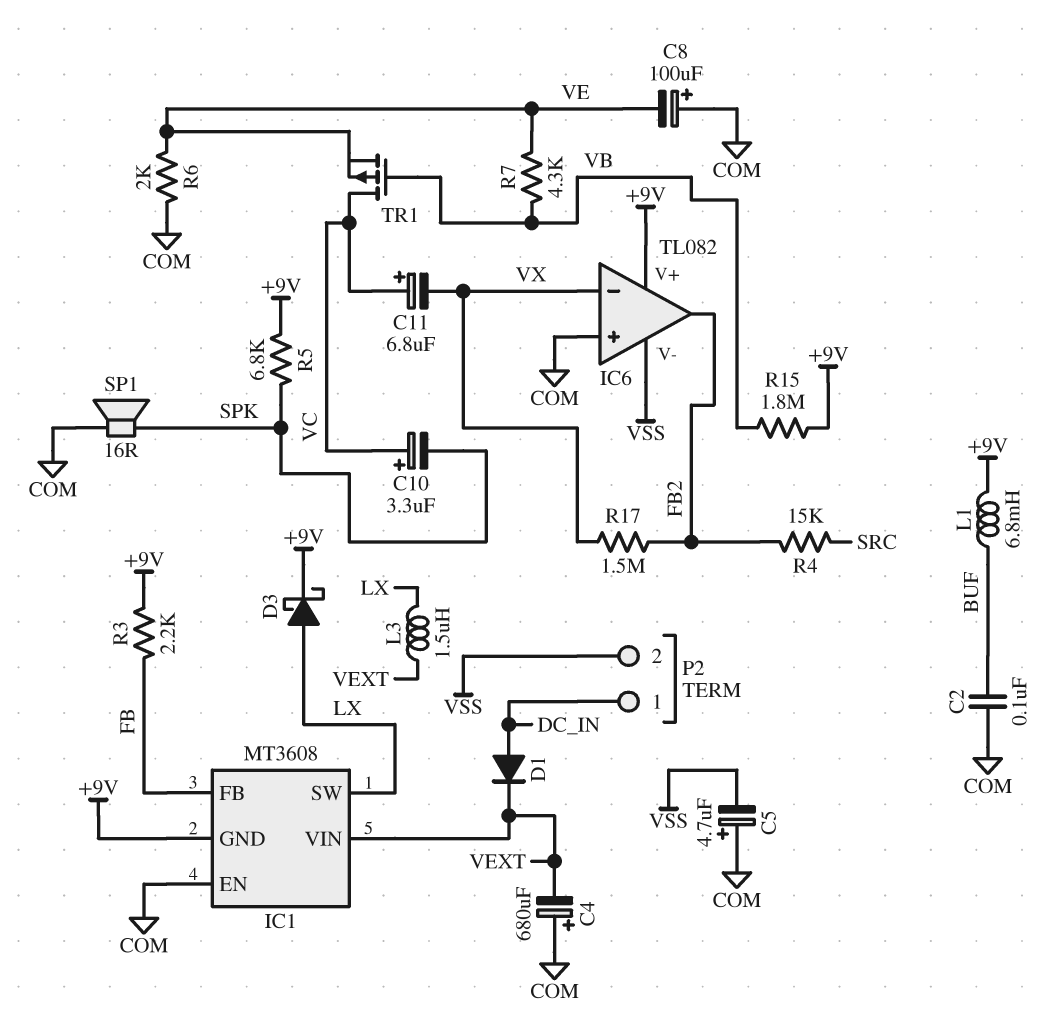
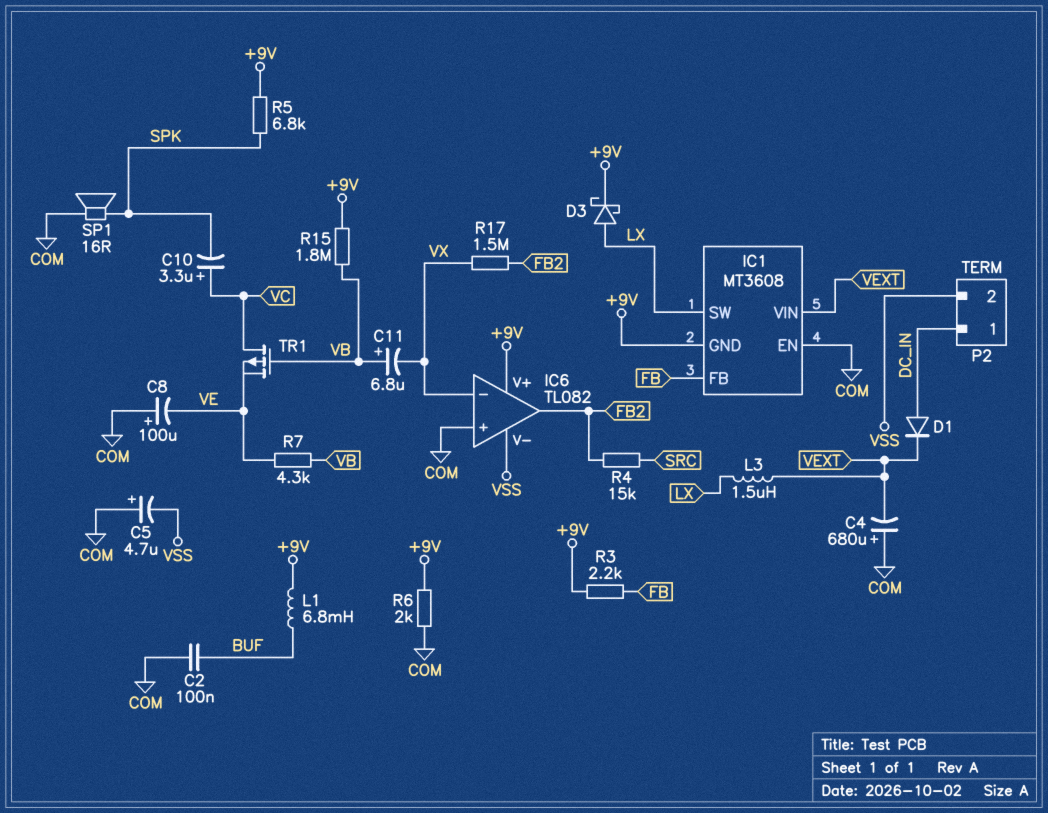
C11: 6.8uF (plus VC, minus VX) -> 6.8uF (plus VB, minus VX)
R6: 2k (COM, VE) -> 2k (+9V, COM)

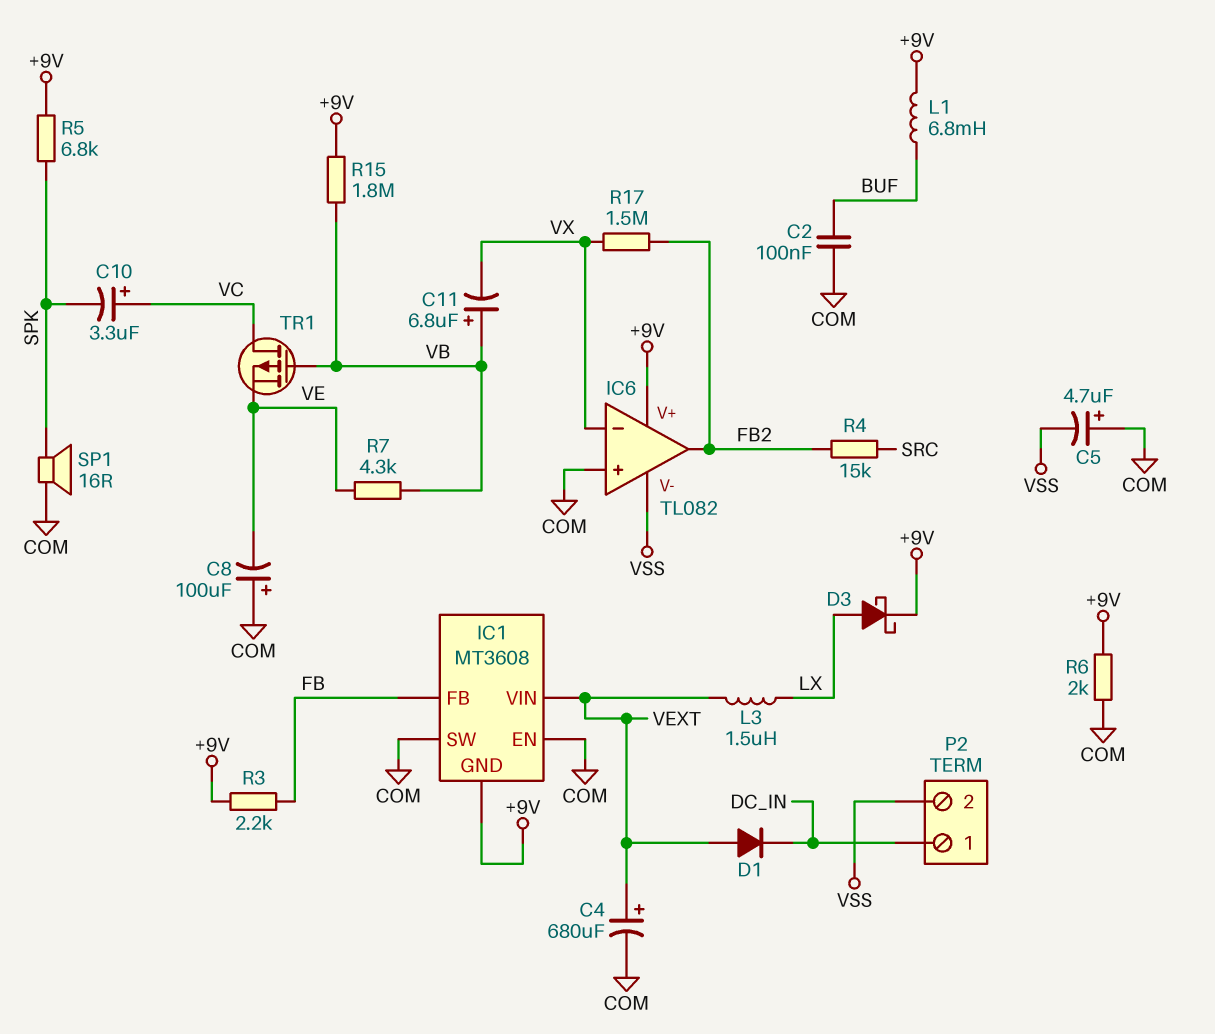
C4: 680uF (plus COM, minus VEXT) -> 680uF (plus VEXT, minus COM)
D1: diode (A DC_IN, K VEXT) -> diode (A VEXT, K DC_IN)
IC1 pin SW: LX -> COM

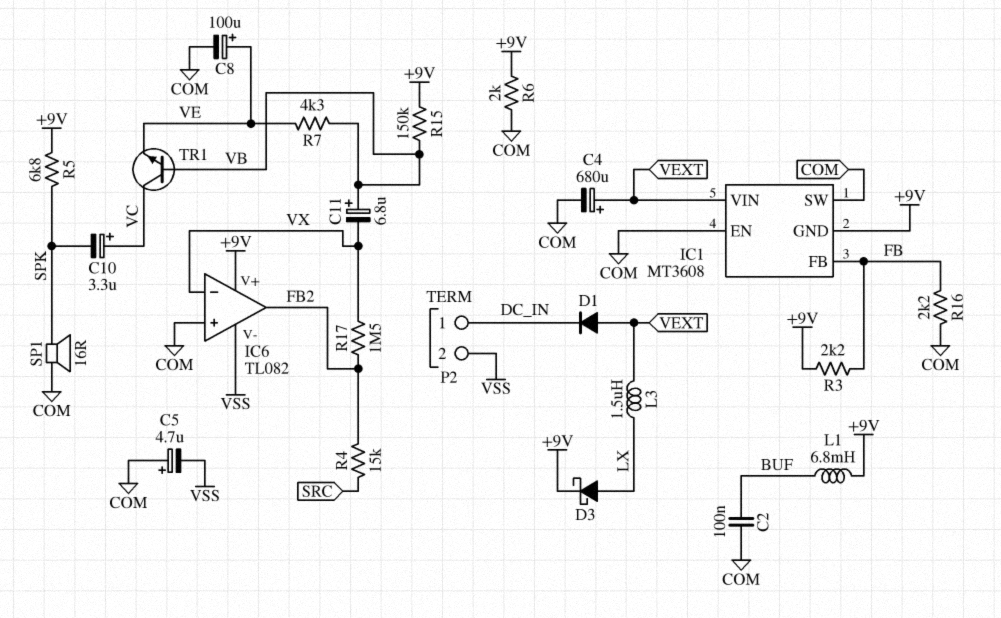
C8: 100uF (plus COM, minus VE) -> 100uF (plus VE, minus COM)
R15: 1.8M (+9V, VB) -> 150k (+9V, VB)
R16: none -> 2.2k (COM, FB)
TR1: PMOS (G VB, D VC, S VE) -> NPN (B VB, C VC, E VE)

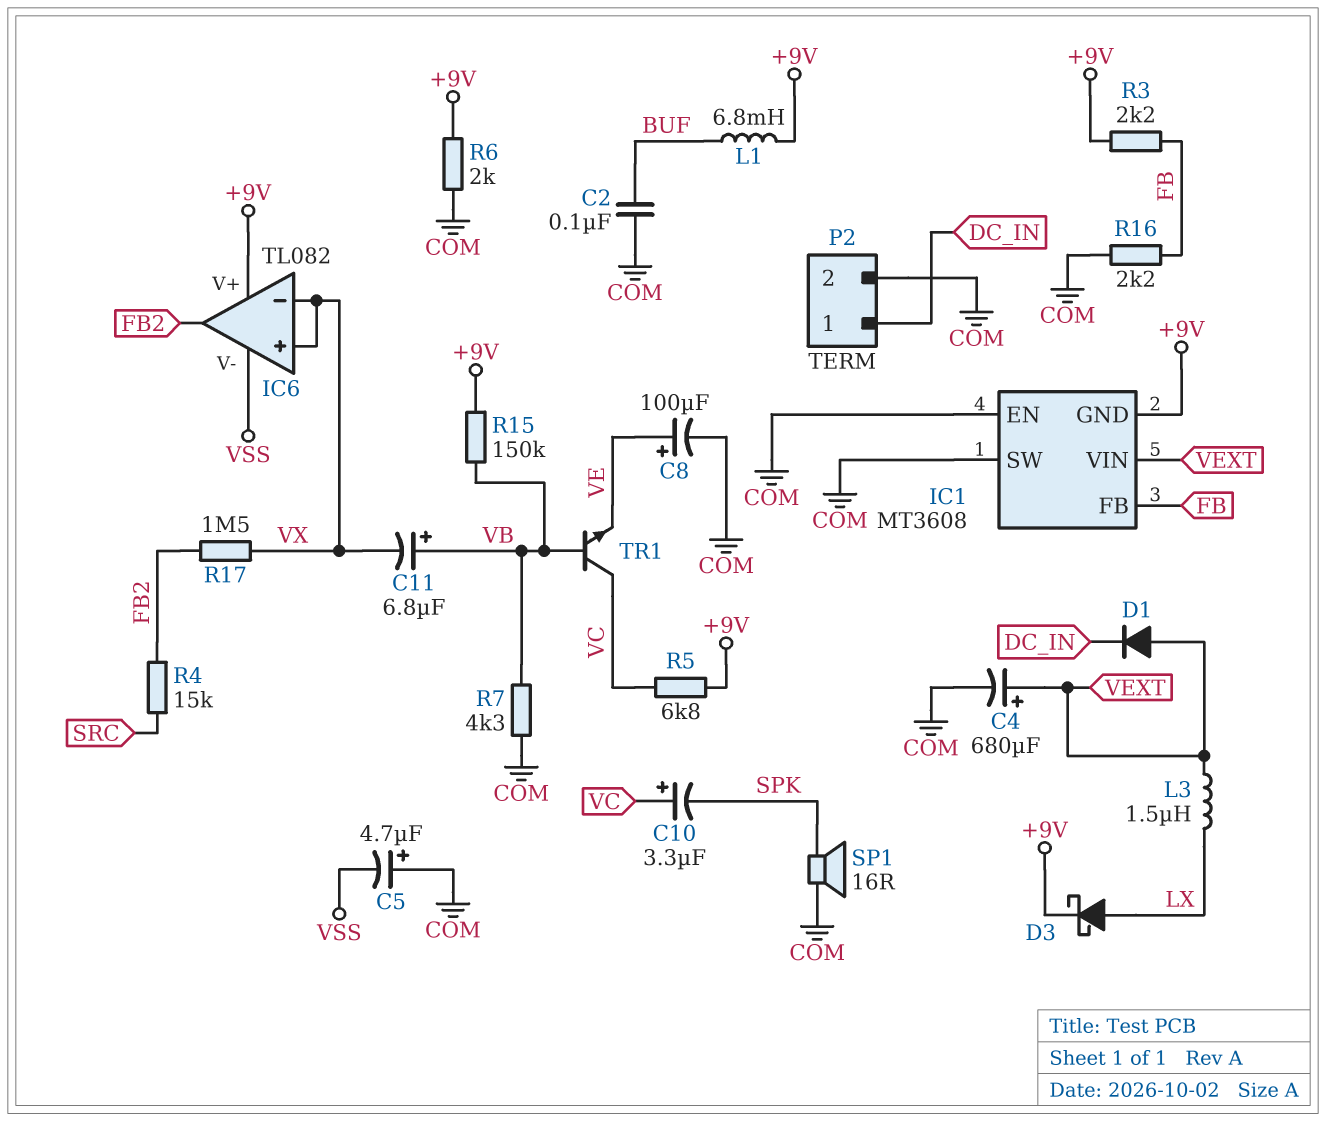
IC6 pin in+: COM -> VX
P2 pin 2: VSS -> COM
R5: 6.8k (+9V, SPK) -> 6.8k (+9V, VC)
R7: 4.3k (VB, VE) -> 4.3k (COM, VB)

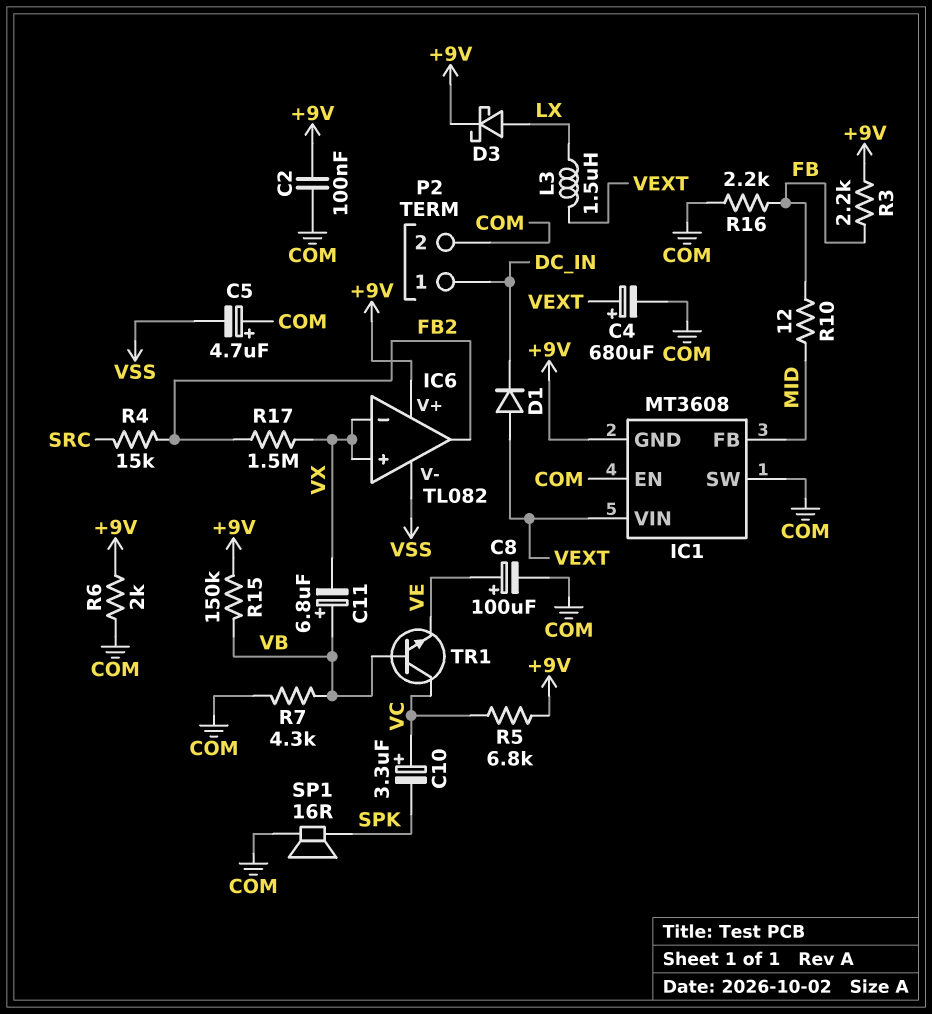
C2: 100nF (BUF, COM) -> 100nF (+9V, COM)
IC1 pin FB: FB -> MID
L1: 6.8mH (+9V, BUF) -> none
R10: none -> 12 (FB, MID)

